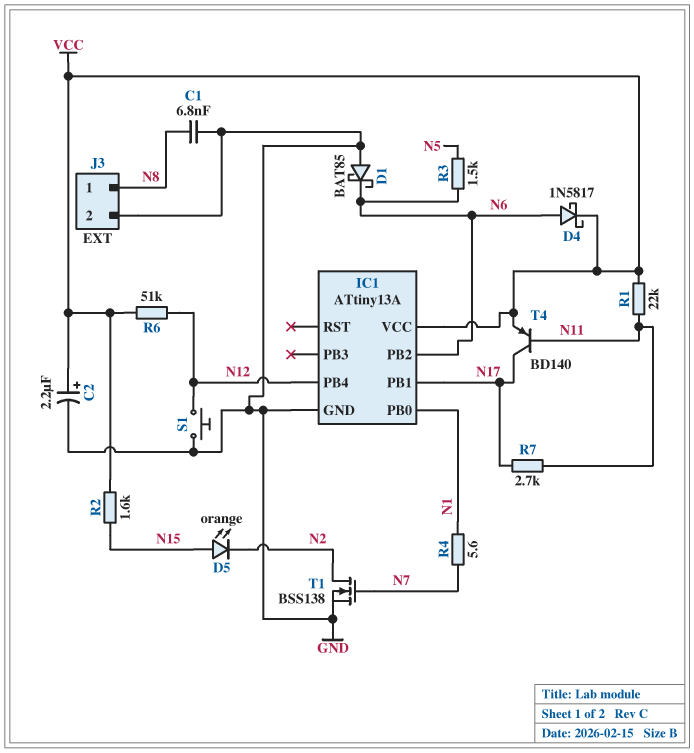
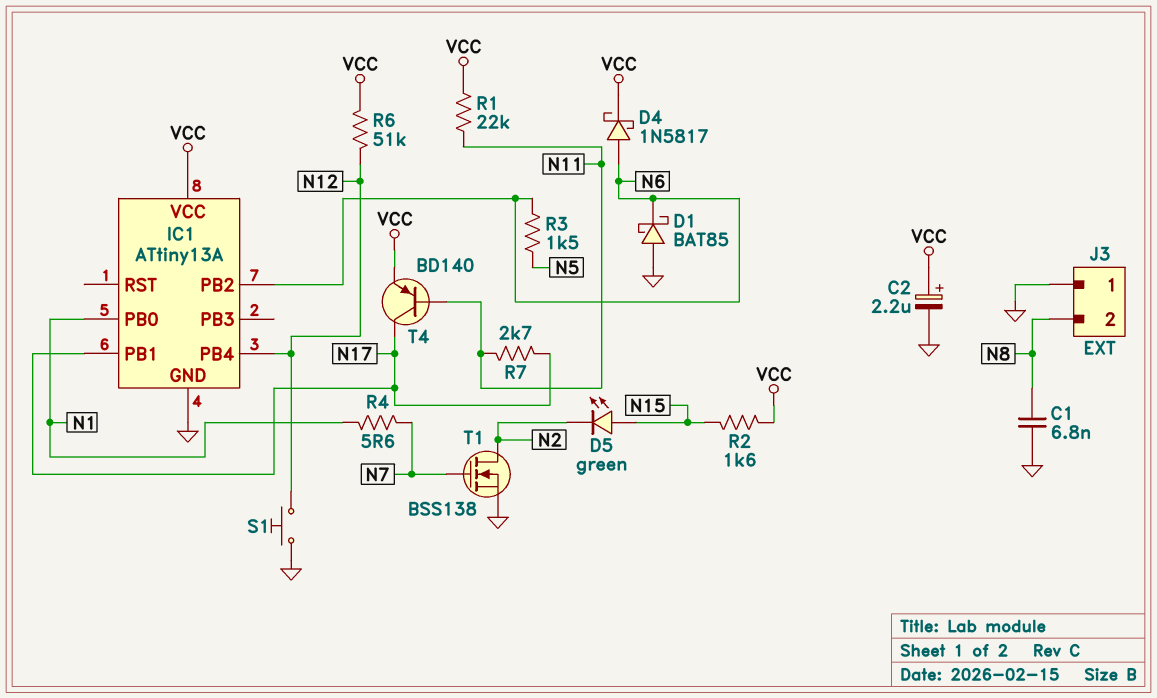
D5: LED orange (A N15, K N2) -> LED green (A N15, K N2)
J3 pin 1: N8 -> GND
J3 pin 2: GND -> N8

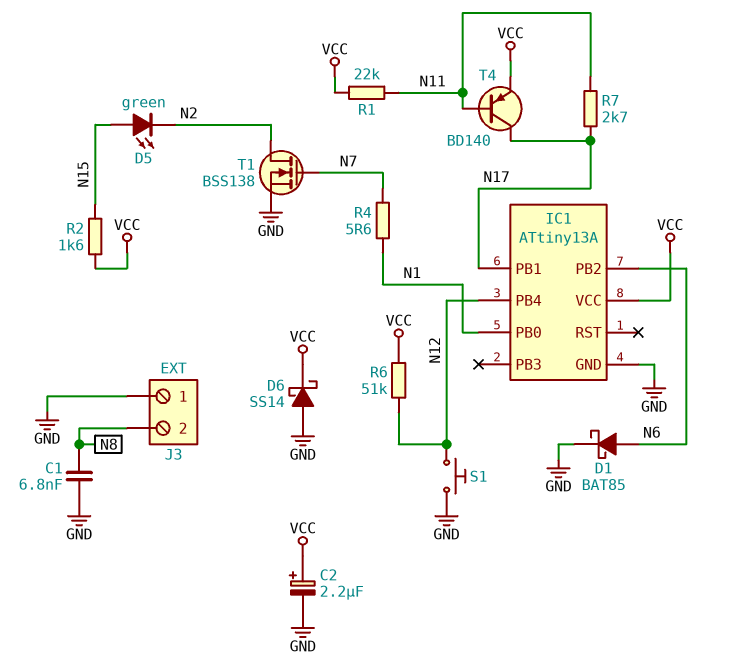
D1: schottky BAT85 (A GND, K N6) -> schottky BAT85 (A N6, K GND)
D4: schottky 1N5817 (A N6, K VCC) -> none
D6: none -> schottky SS14 (A GND, K VCC)
R3: 1.5k (N5, N6) -> none

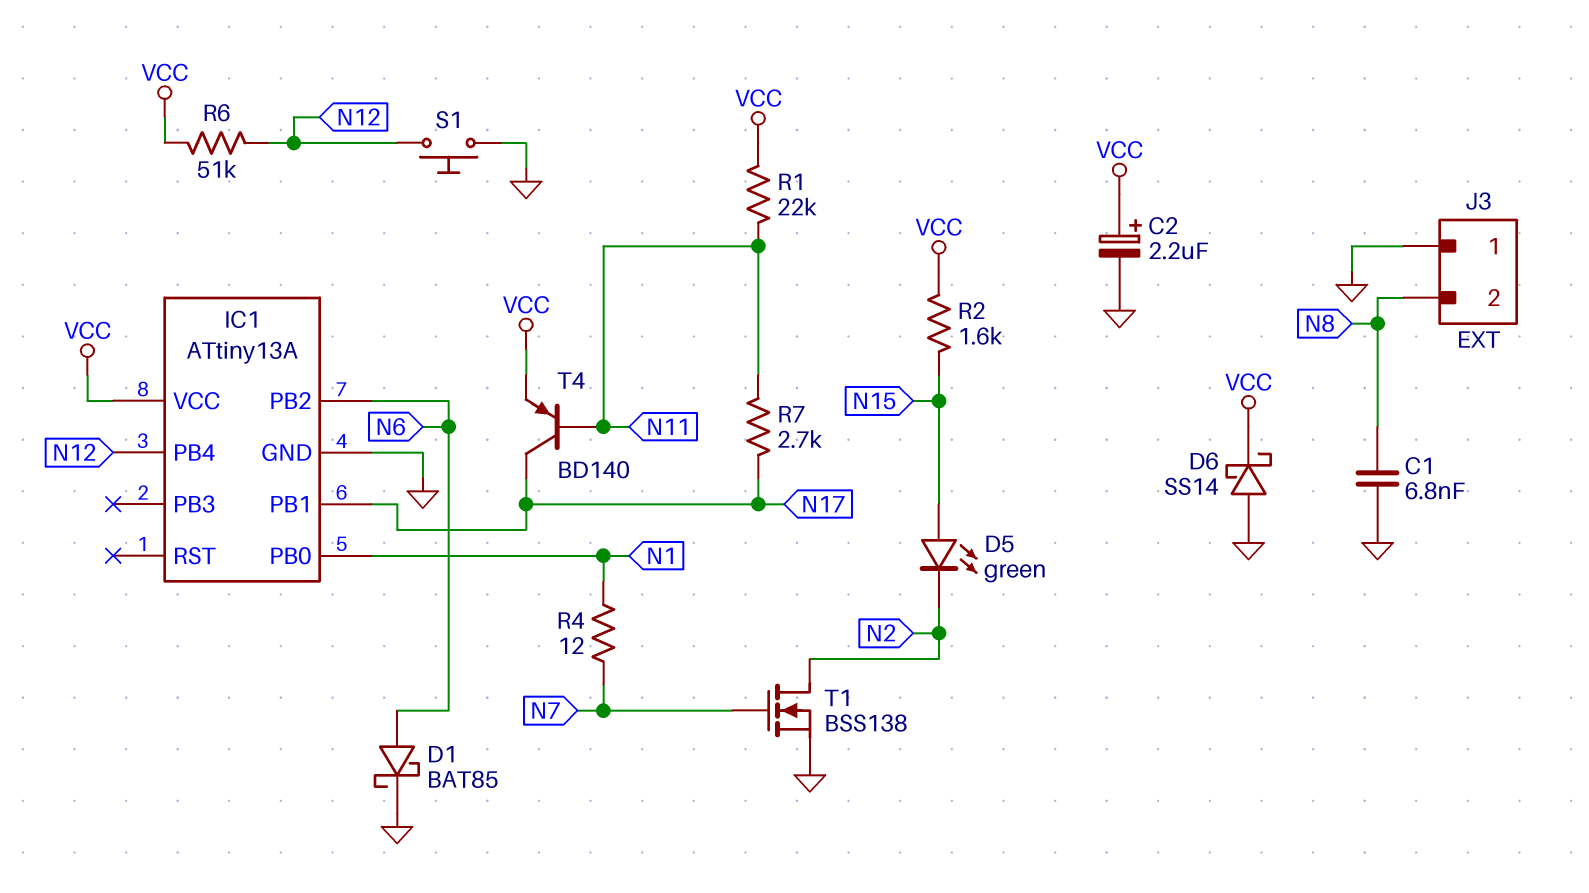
R4: 5.6 (N1, N7) -> 12 (N1, N7)

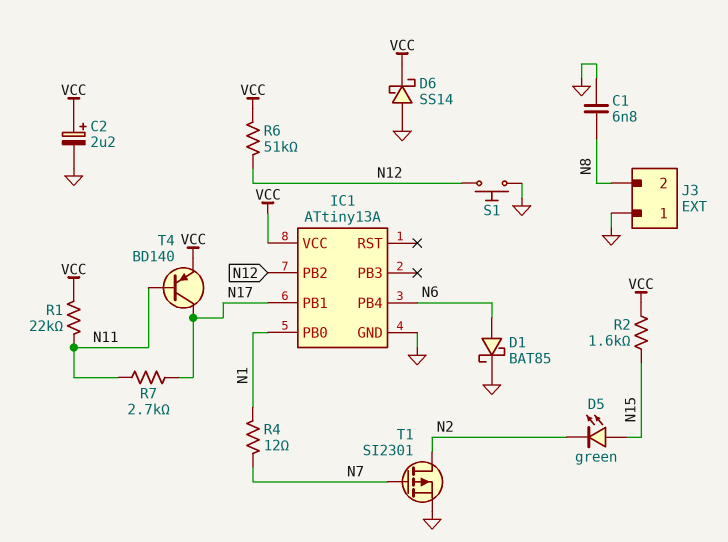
IC1 pin PB2: N6 -> N12
IC1 pin PB4: N12 -> N6
T1: NMOS BSS138 (G N7, D N2, S GND) -> PMOS SI2301 (G N7, D N2, S GND)

